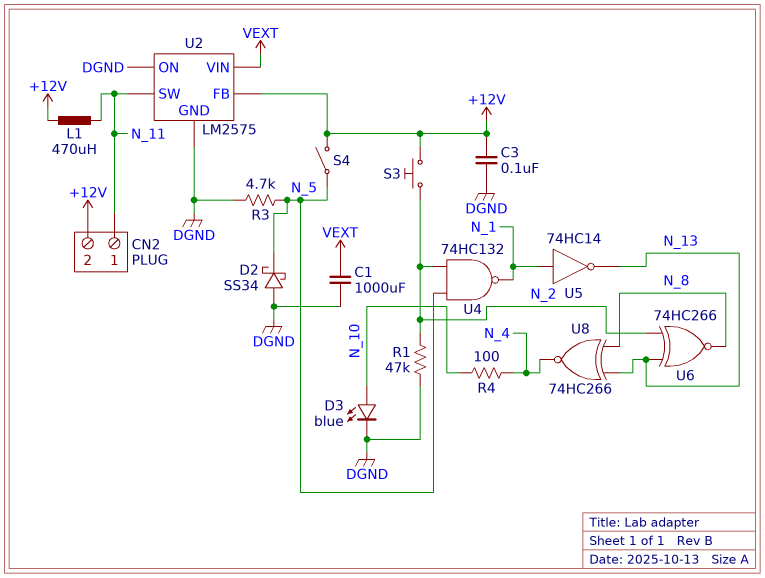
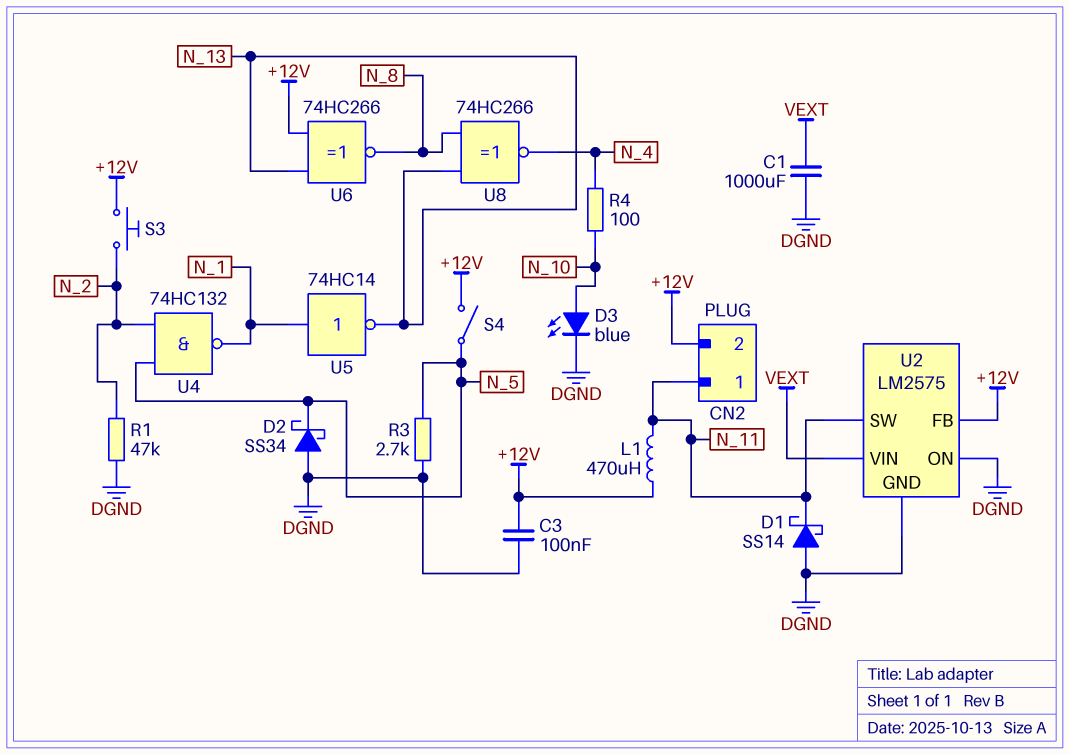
D1: none -> schottky SS14 (A DGND, K N_11)
R3: 4.7k (DGND, N_5) -> 2.7k (DGND, N_5)
U6: XNOR 74HC266 (in N_2, in N_13, out N_8) -> XNOR 74HC266 (in +12V, in N_13, out N_8)

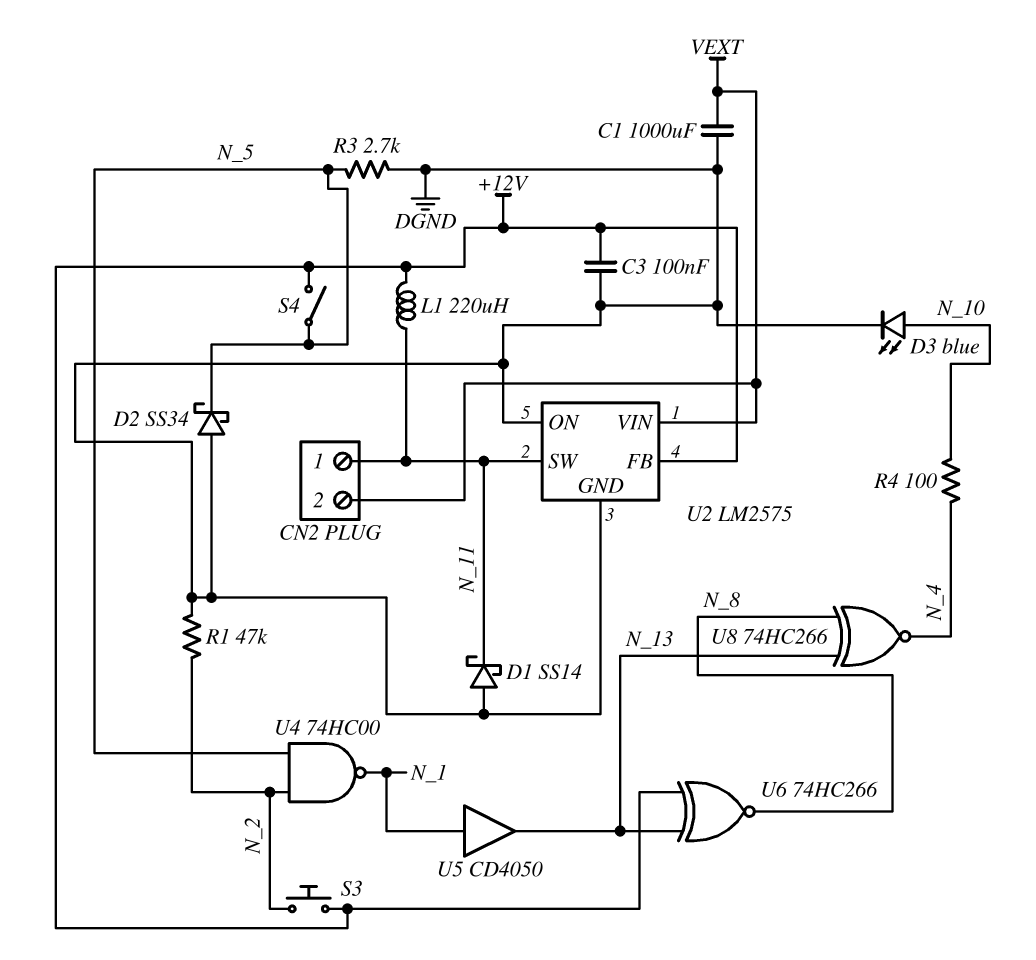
CN2 pin 2: +12V -> VEXT
L1: 470uH (+12V, N_11) -> 220uH (+12V, N_11)
U4: NAND 74HC132 (in N_2, in N_5, out N_1) -> NAND 74HC00 (in N_2, in N_5, out N_1)
U5: NOT 74HC14 (in N_1, out N_13) -> buffer CD4050 (in N_1, out N_13)

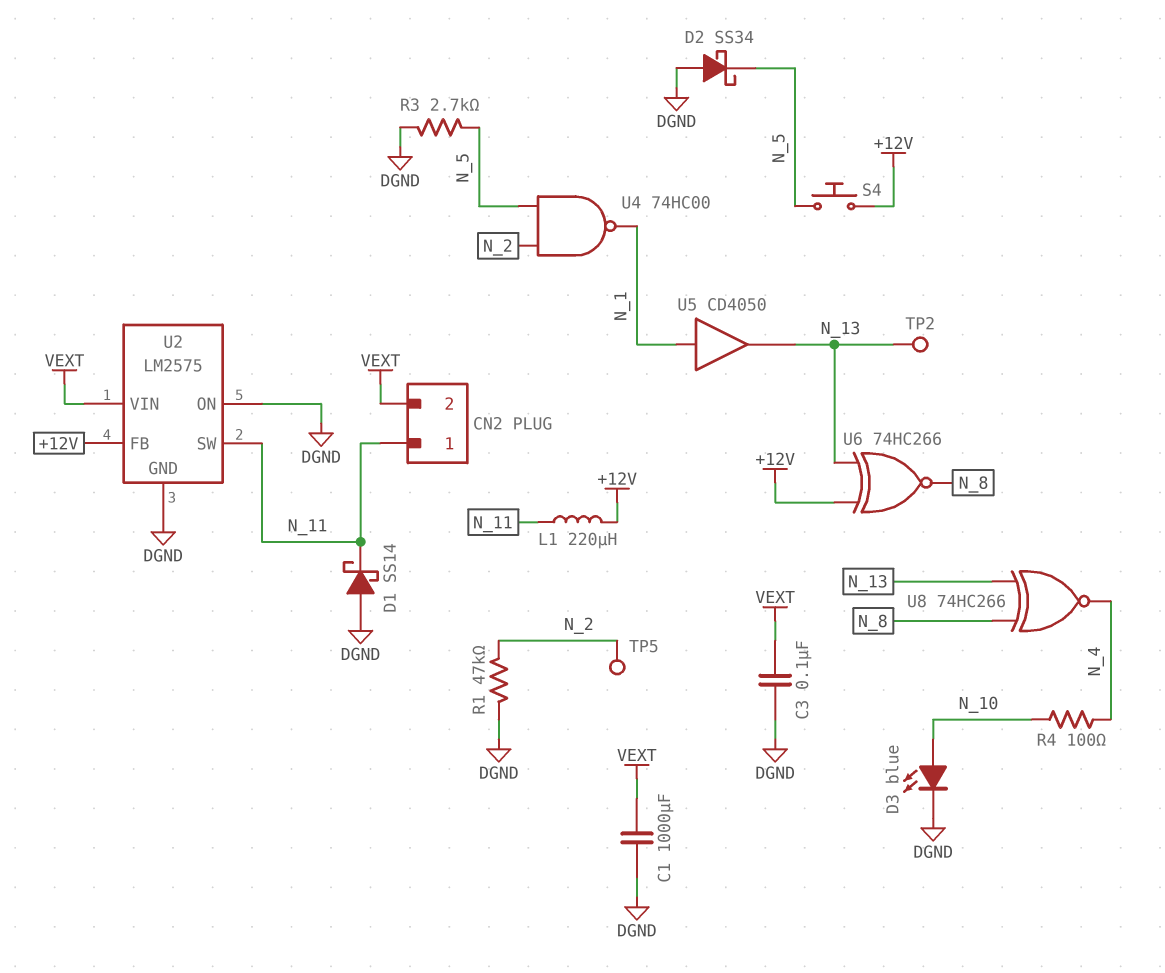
C3: 100nF (+12V, DGND) -> 100nF (DGND, VEXT)
S3: button (+12V, N_2) -> none
S4: switch (+12V, N_5) -> button (+12V, N_5)
TP2: none -> test point (N_13)
TP5: none -> test point (N_2)

